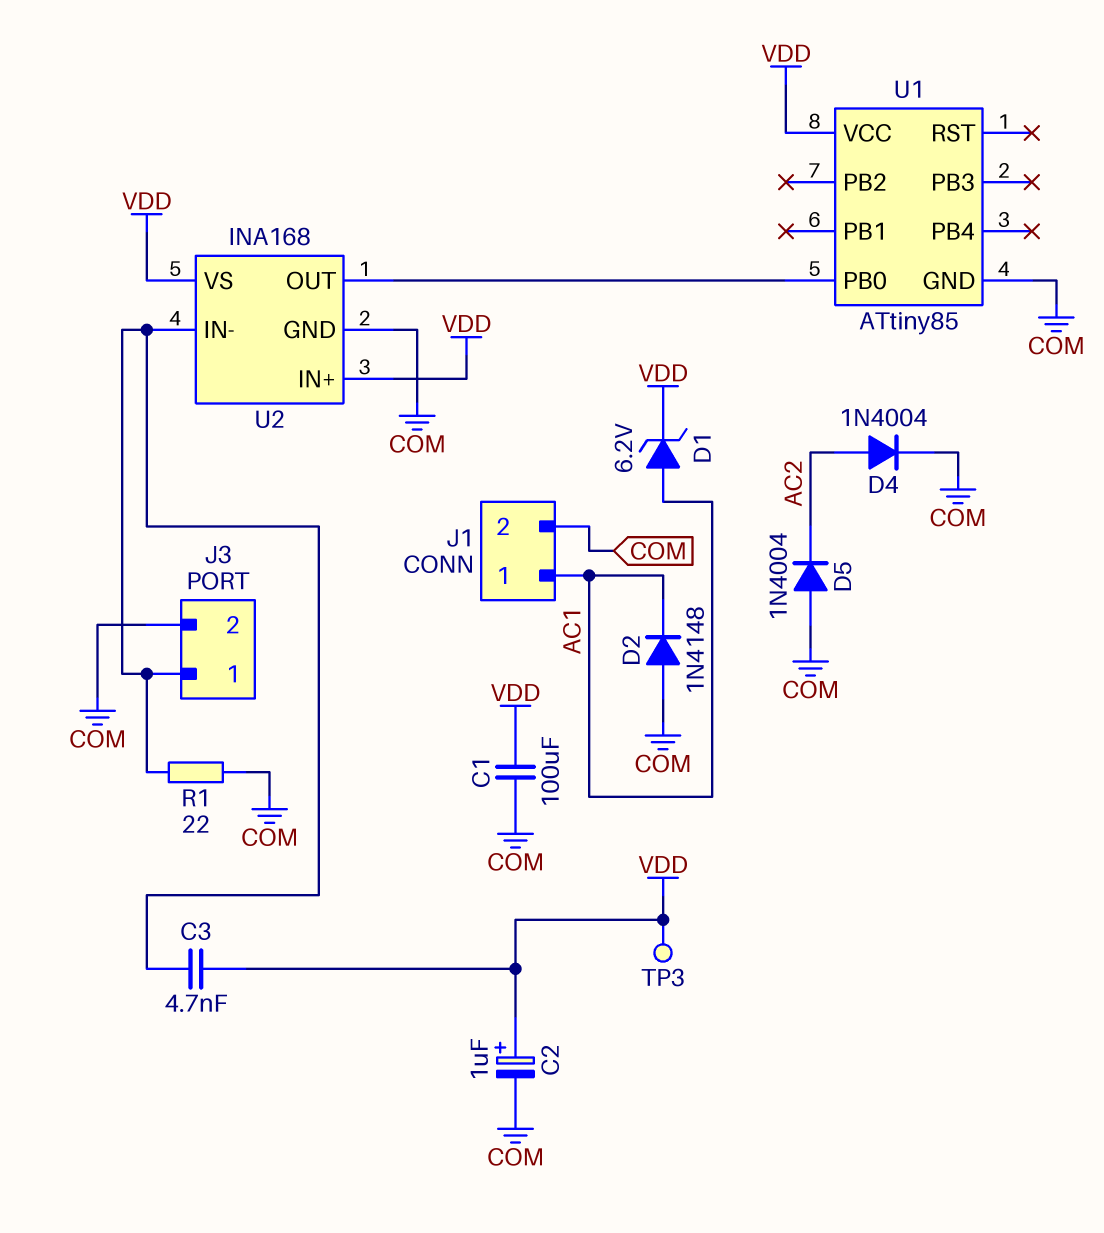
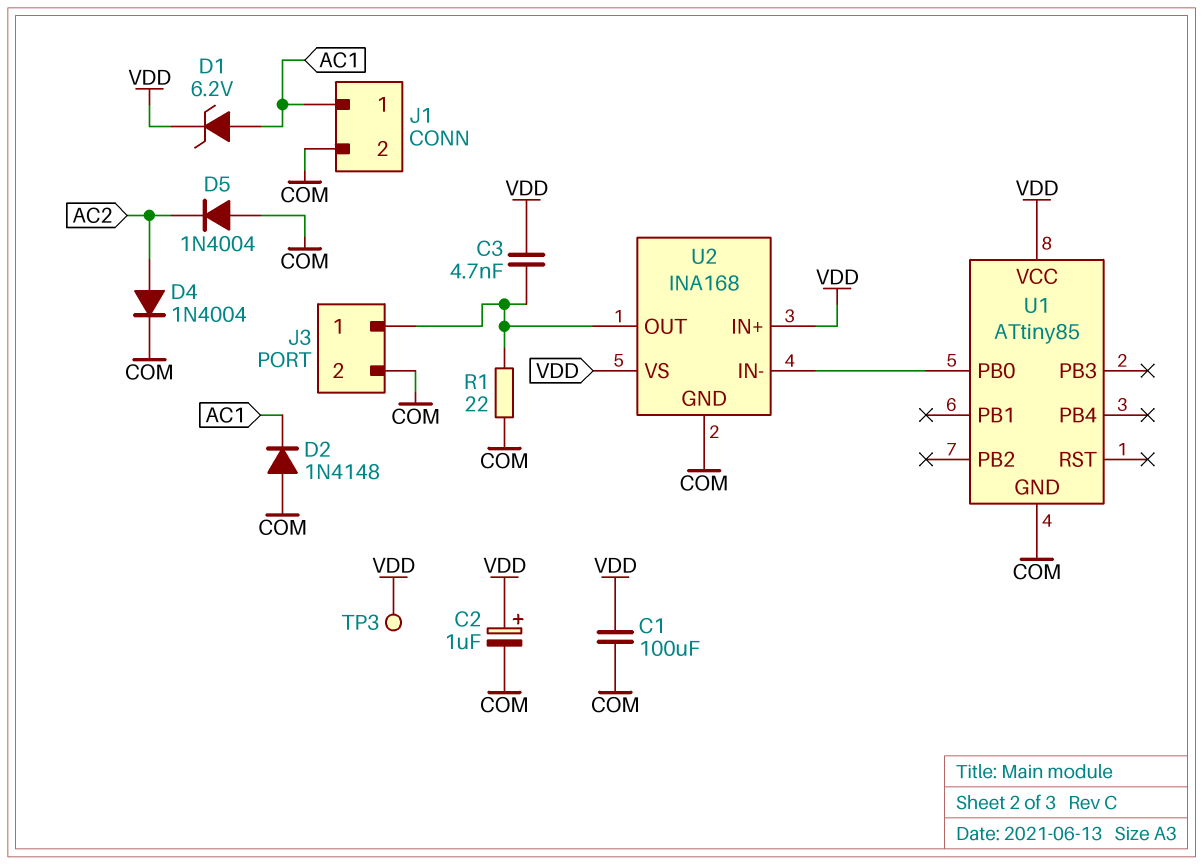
U2 pin IN-: J3/1 -> U1/PB0
U2 pin OUT: U1/PB0 -> J3/1

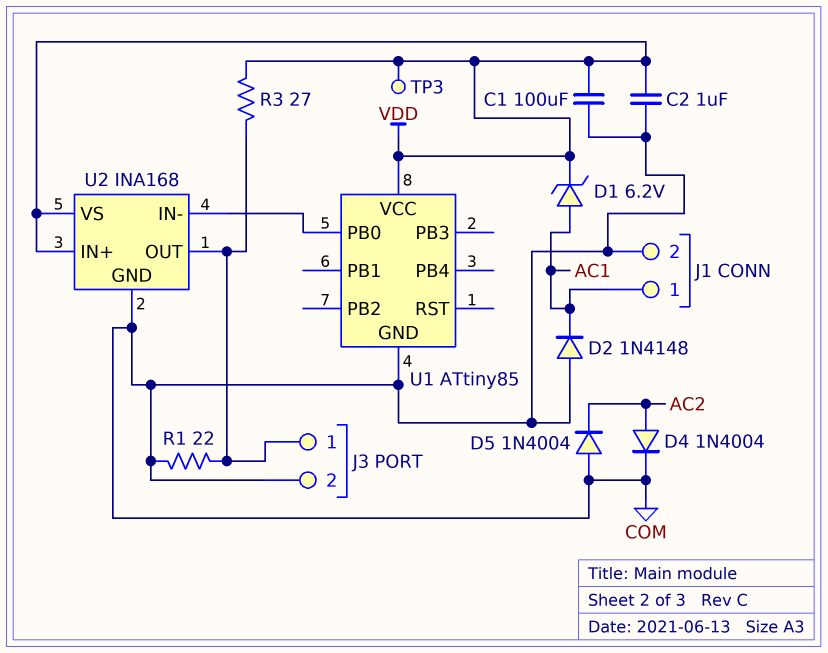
C2: 1uF (plus VDD, minus COM) -> 1uF (COM, VDD)
C3: 4.7nF (J3/1, VDD) -> none
R3: none -> 27 (J3/1, VDD)

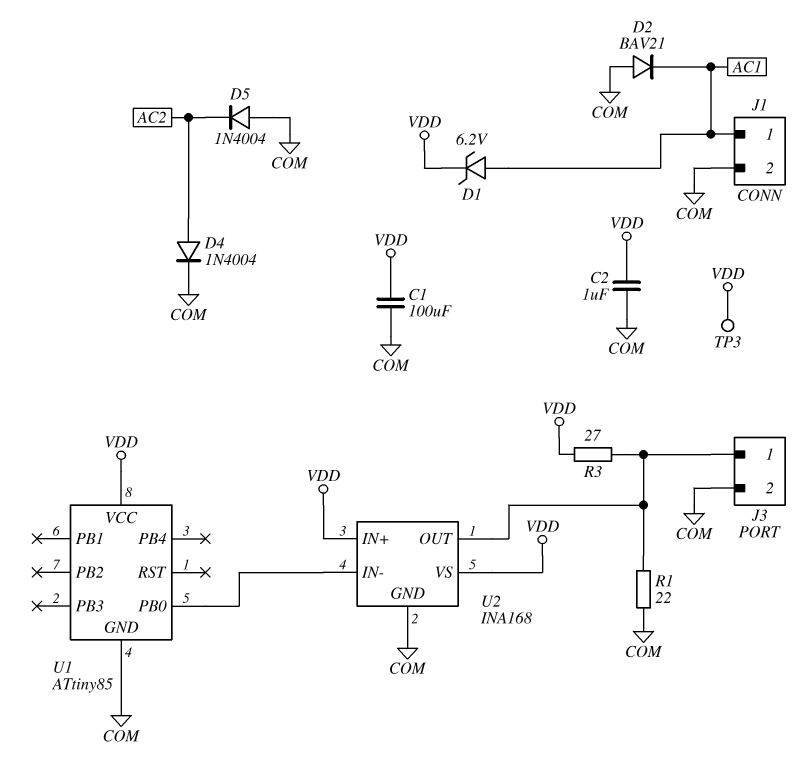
D2: diode 1N4148 (A COM, K AC1) -> diode BAV21 (A COM, K AC1)

